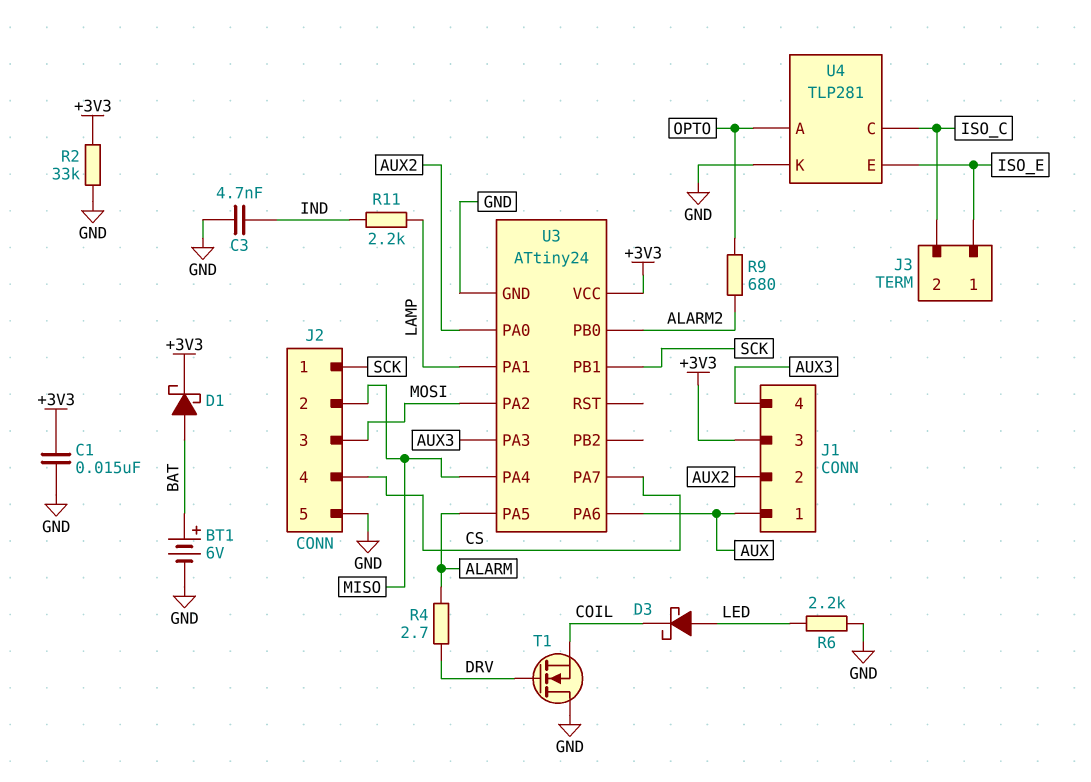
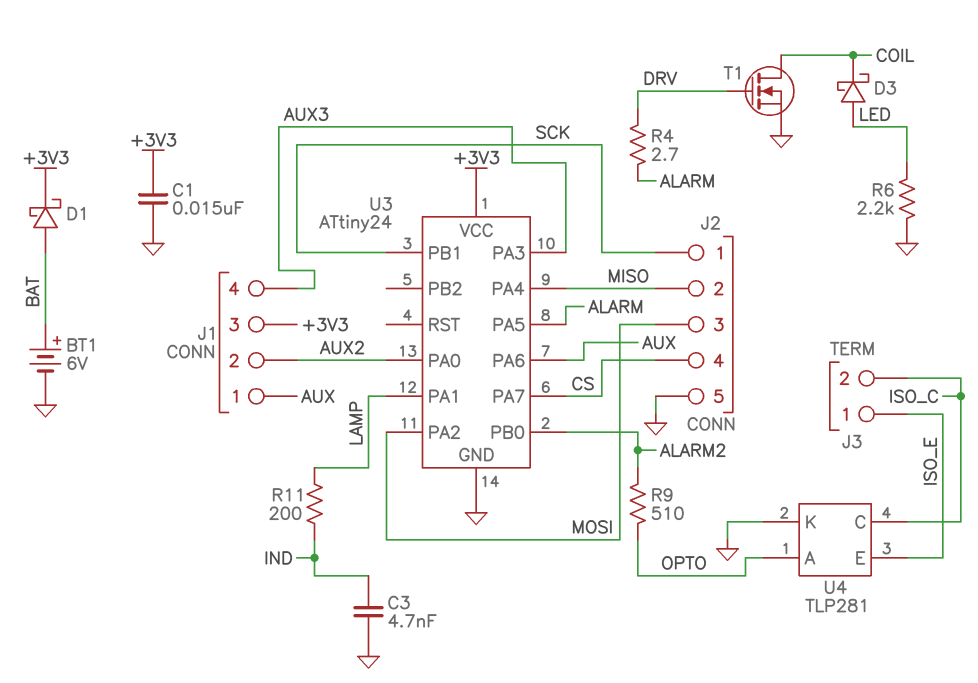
R2: 33k (+3V3, GND) -> none
R9: 680 (ALARM2, OPTO) -> 510 (ALARM2, OPTO)
R11: 2.2k (IND, LAMP) -> 200 (IND, LAMP)
T1: NMOS (G DRV, D GND, S COIL) -> NMOS (G DRV, D COIL, S GND)

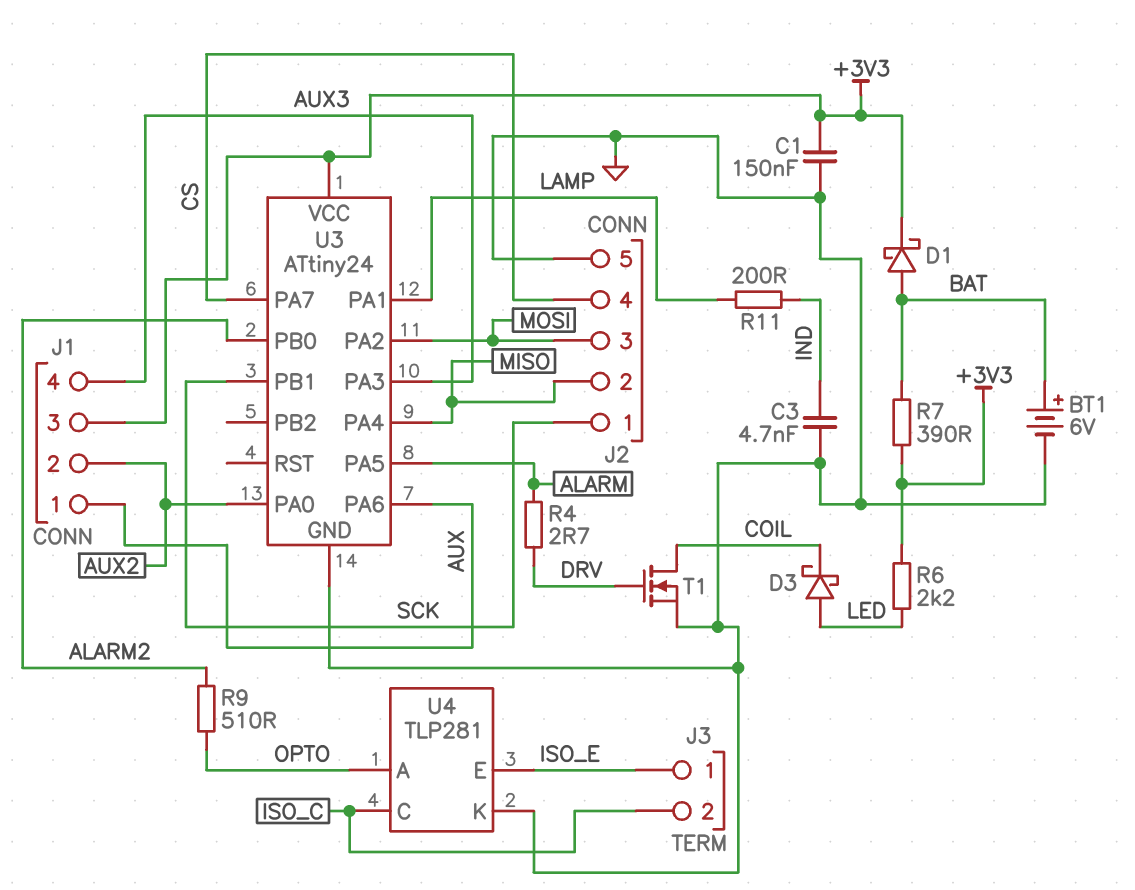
C1: 15nF (+3V3, GND) -> 150nF (+3V3, GND)
R6: 2.2k (GND, LED) -> 2.2k (+3V3, LED)
R7: none -> 390 (+3V3, BAT)

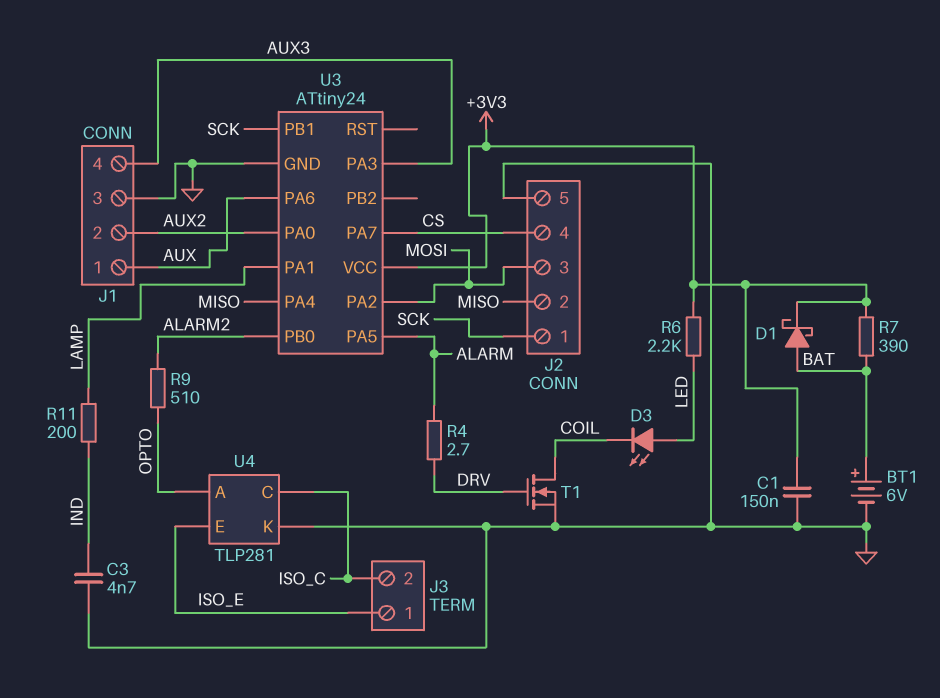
D3: schottky (A LED, K COIL) -> LED (A LED, K COIL)
J1 pin 3: +3V3 -> GND

